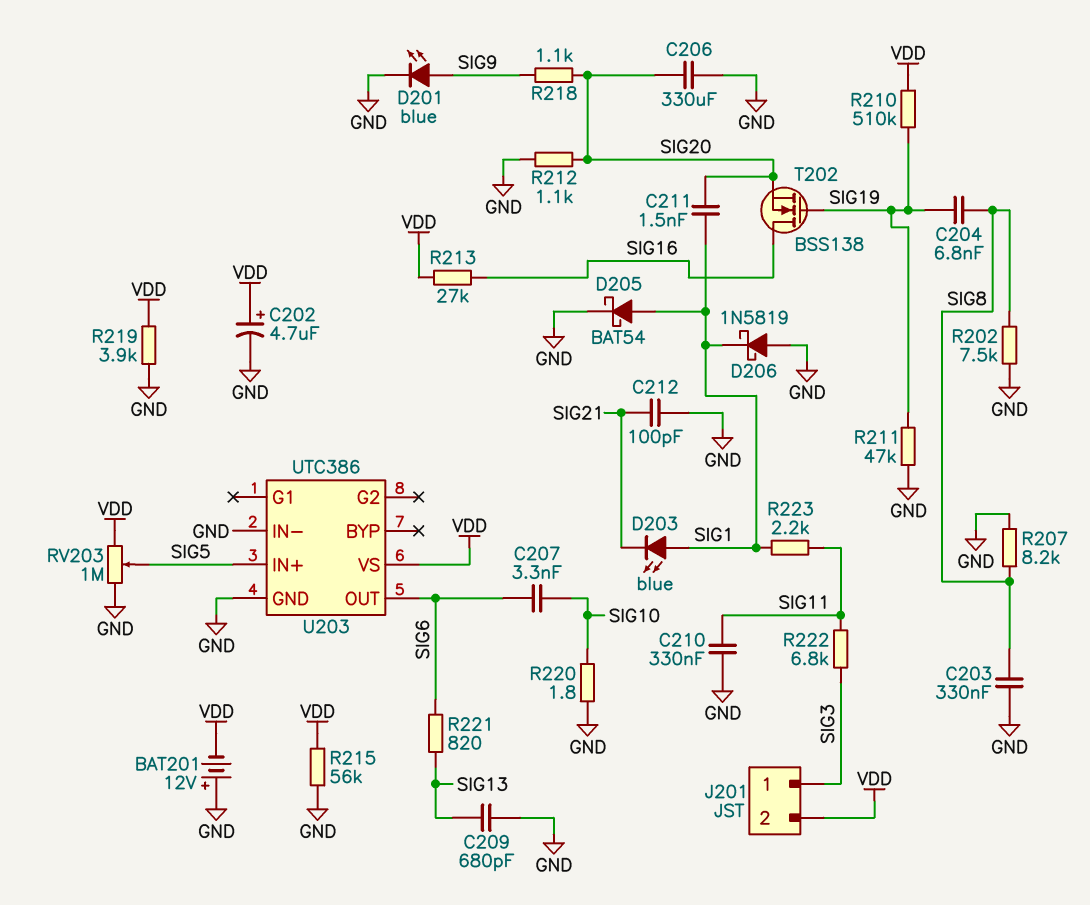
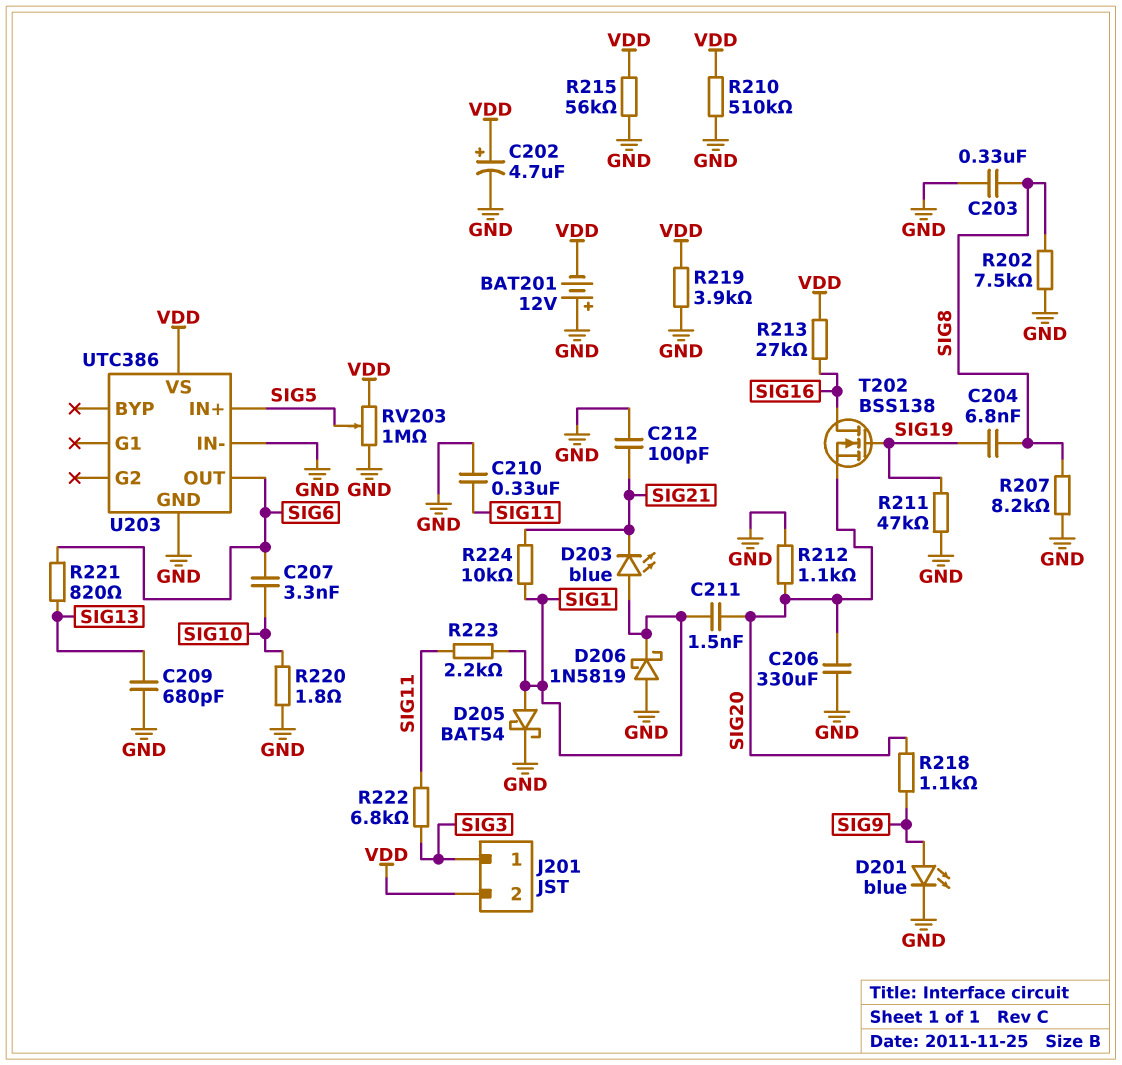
R210: 510k (SIG19, VDD) -> 510k (GND, VDD)
R224: none -> 10k (SIG1, SIG21)

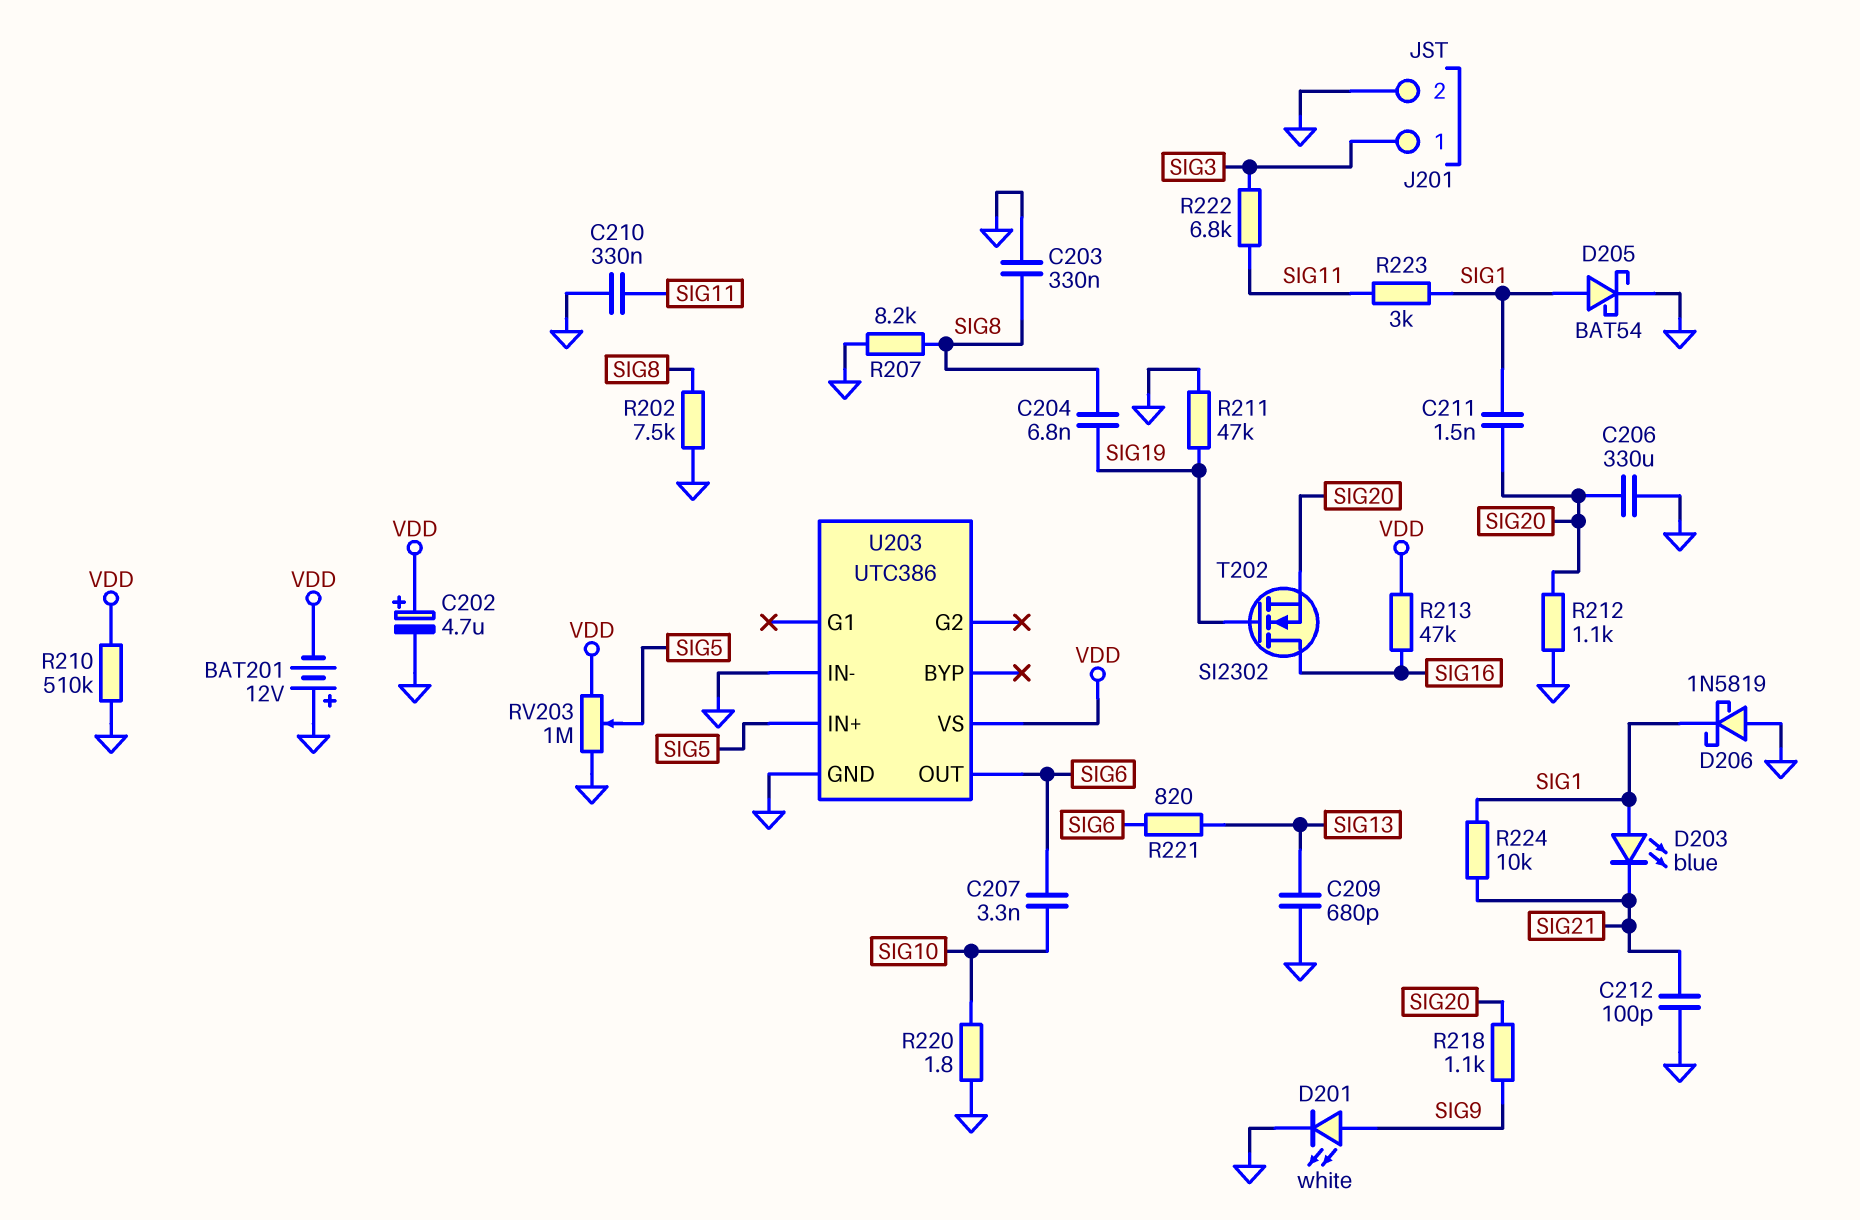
D201: LED blue (A SIG9, K GND) -> LED white (A SIG9, K GND)
J201 pin 2: VDD -> GND
R213: 27k (SIG16, VDD) -> 47k (SIG16, VDD)
R215: 56k (GND, VDD) -> none
R219: 3.9k (GND, VDD) -> none
R223: 2.2k (SIG1, SIG11) -> 3k (SIG1, SIG11)
T202: NMOS BSS138 (G SIG19, D SIG16, S SIG20) -> NMOS SI2302 (G SIG19, D SIG16, S SIG20)

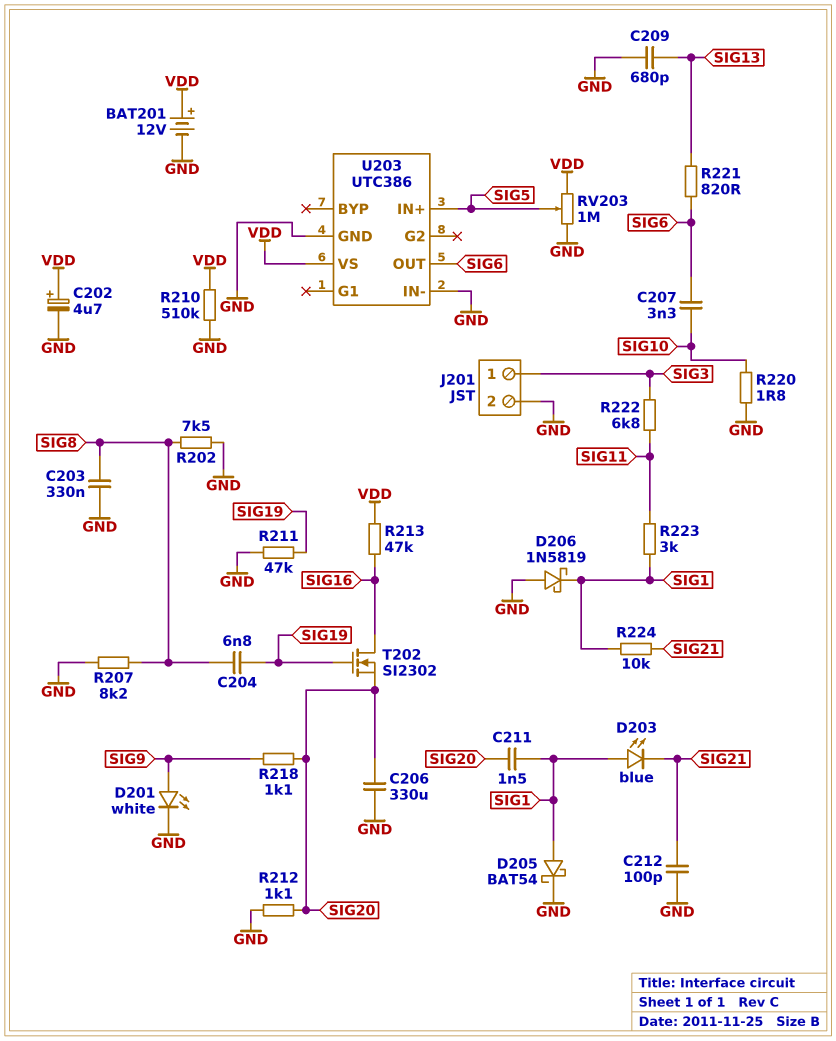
BAT201: 12V (plus GND, minus VDD) -> 12V (plus VDD, minus GND)
C210: 330nF (GND, SIG11) -> none

